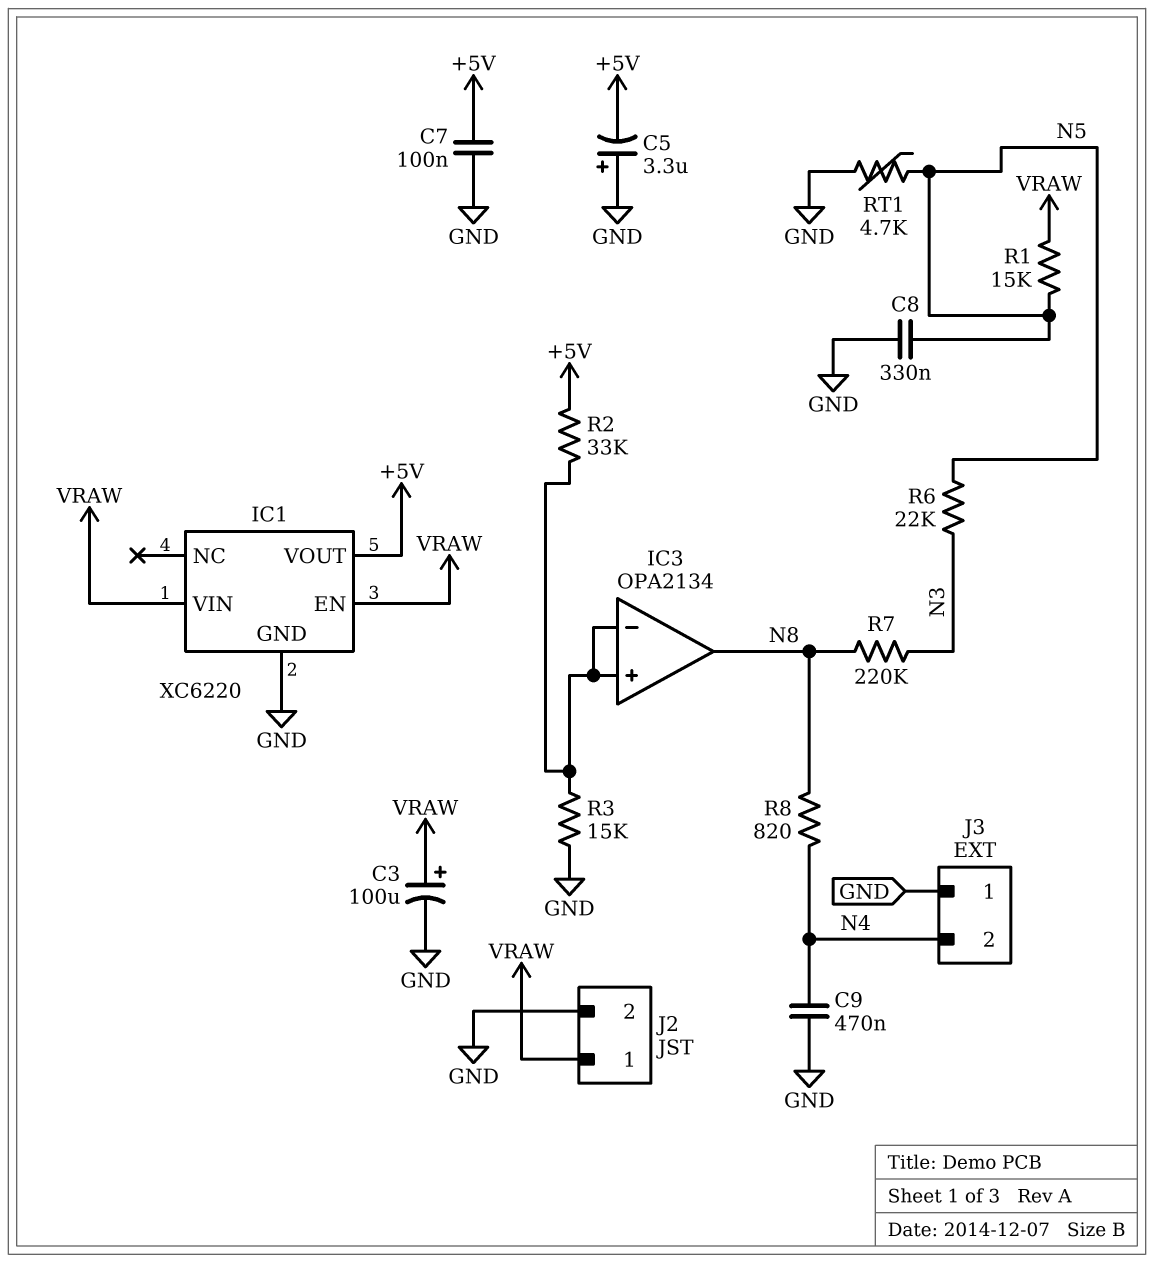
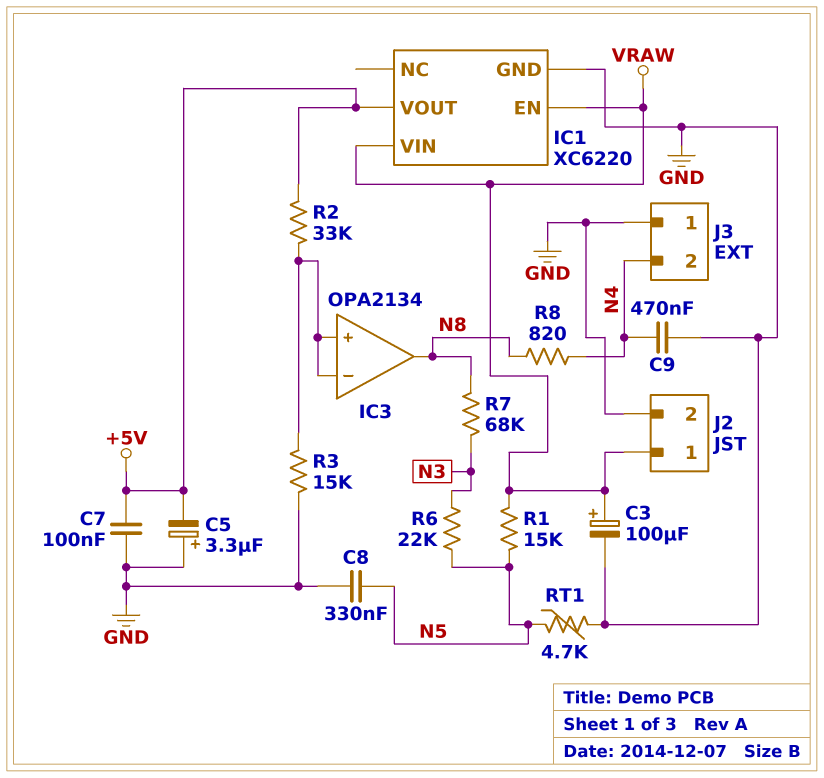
R7: 220k (N3, N8) -> 68k (N3, N8)

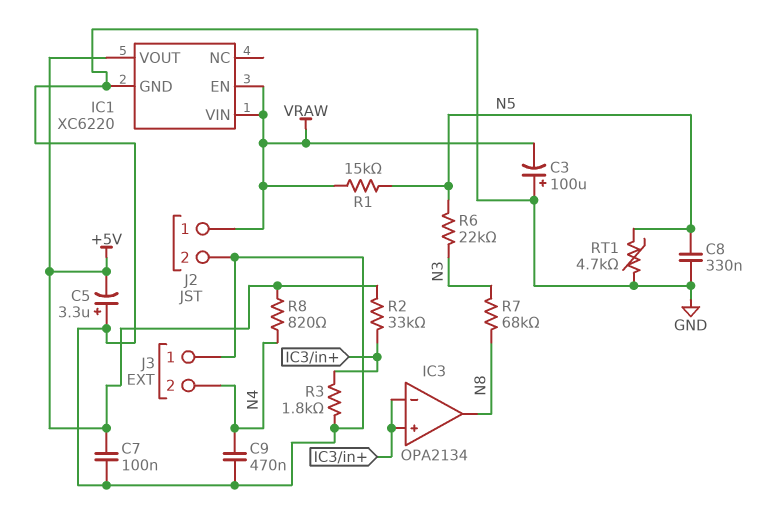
C3: 100uF (plus VRAW, minus GND) -> 100uF (plus GND, minus VRAW)
R3: 15k (GND, IC3/in+) -> 1.8k (GND, IC3/in+)
R8: 820 (N4, N8) -> 820 (+5V, N4)

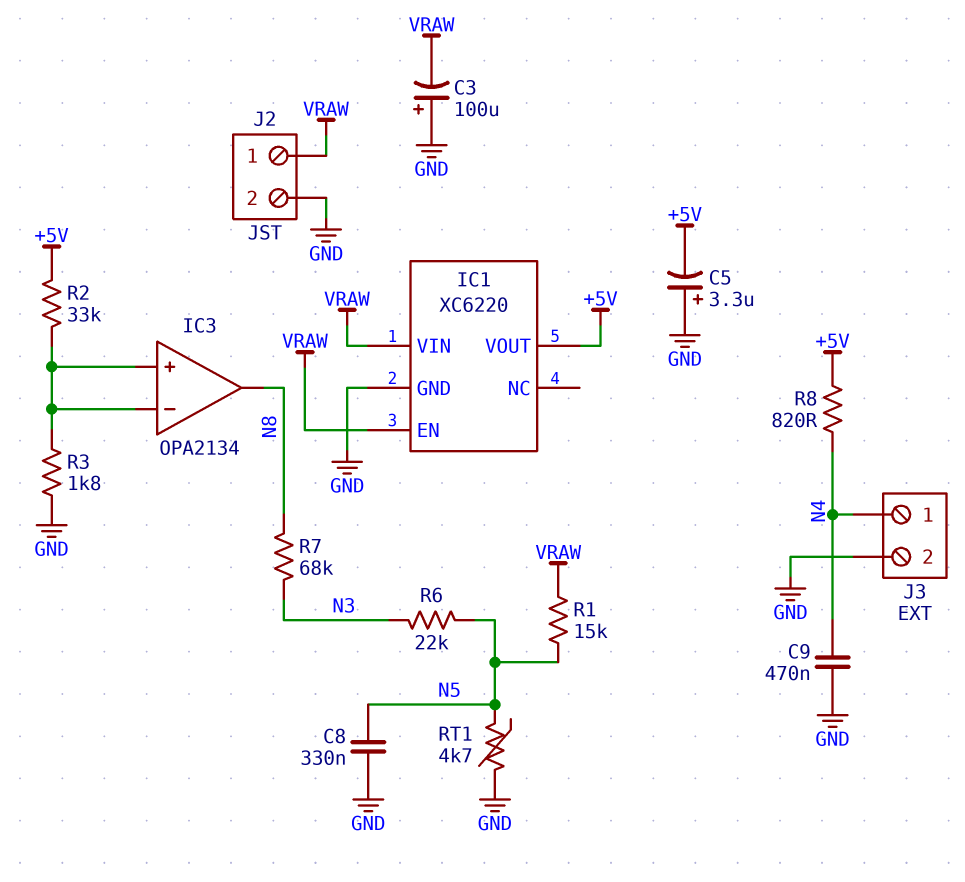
C7: 100nF (+5V, GND) -> none
J3 pin 1: GND -> N4
J3 pin 2: N4 -> GND

